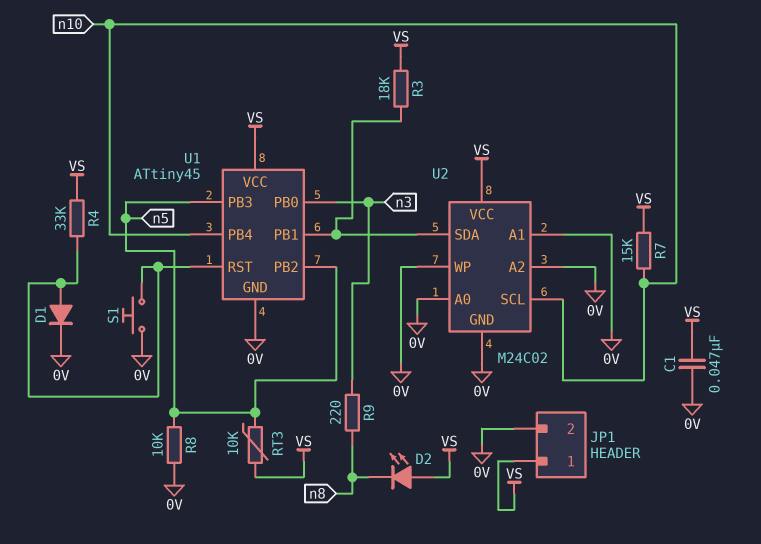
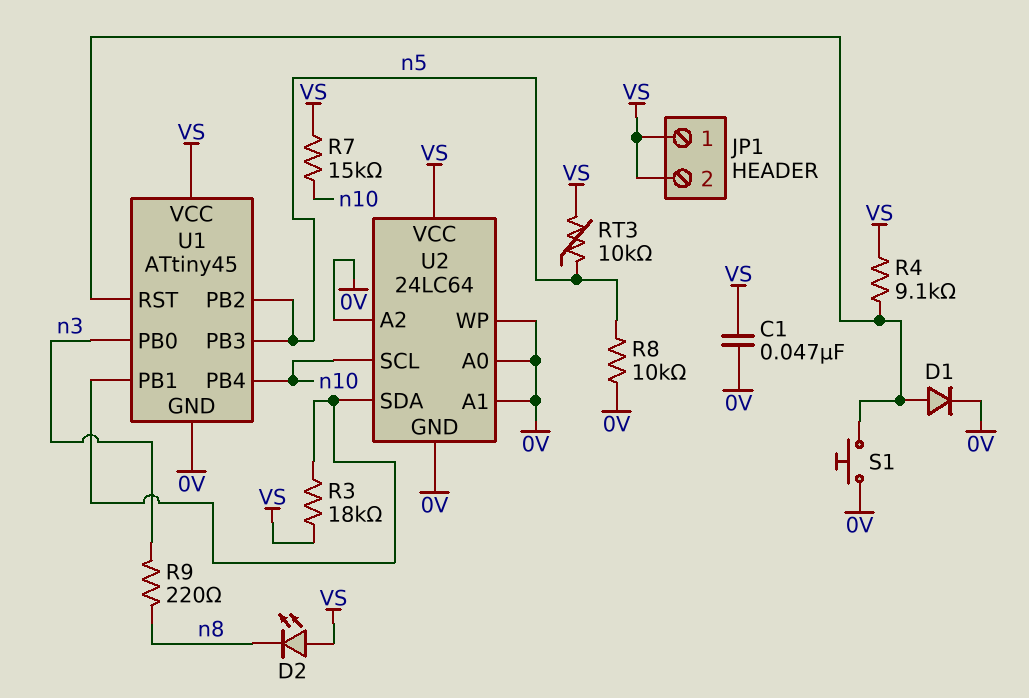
JP1 pin 2: 0V -> VS
R4: 33k (U1/RST, VS) -> 9.1k (U1/RST, VS)
U2: M24C02 -> 24LC64

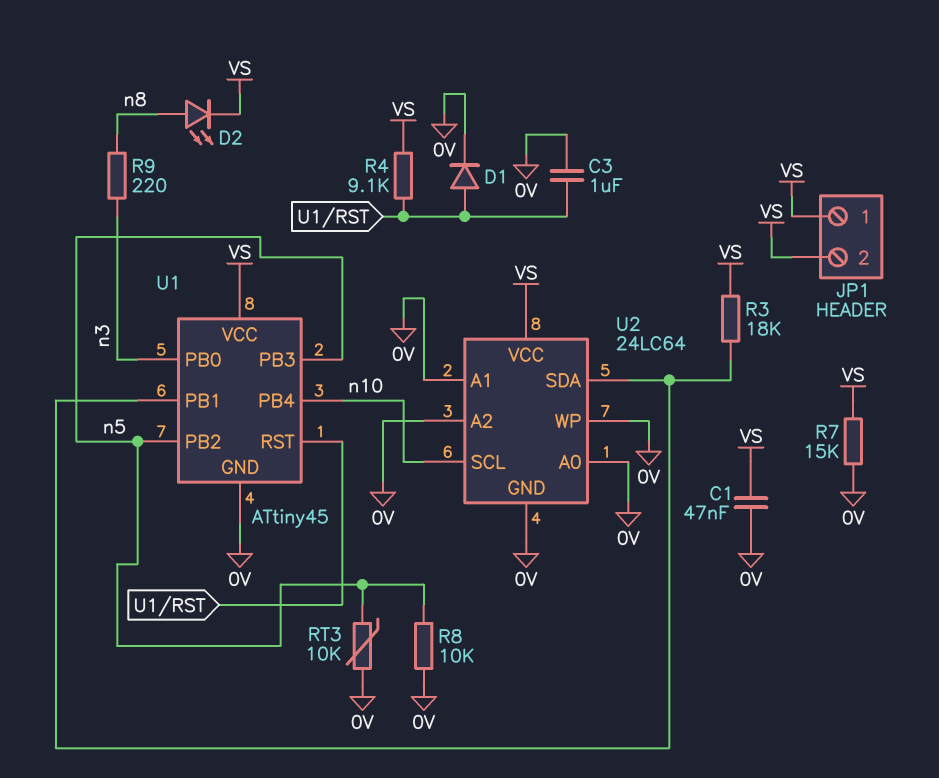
C3: none -> 1uF (0V, U1/RST)
D2: LED (A VS, K n8) -> LED (A n8, K VS)
R7: 15k (VS, n10) -> 15k (0V, VS)
RT3: 10k (VS, n5) -> 10k (0V, n5)
S1: button (0V, U1/RST) -> none

